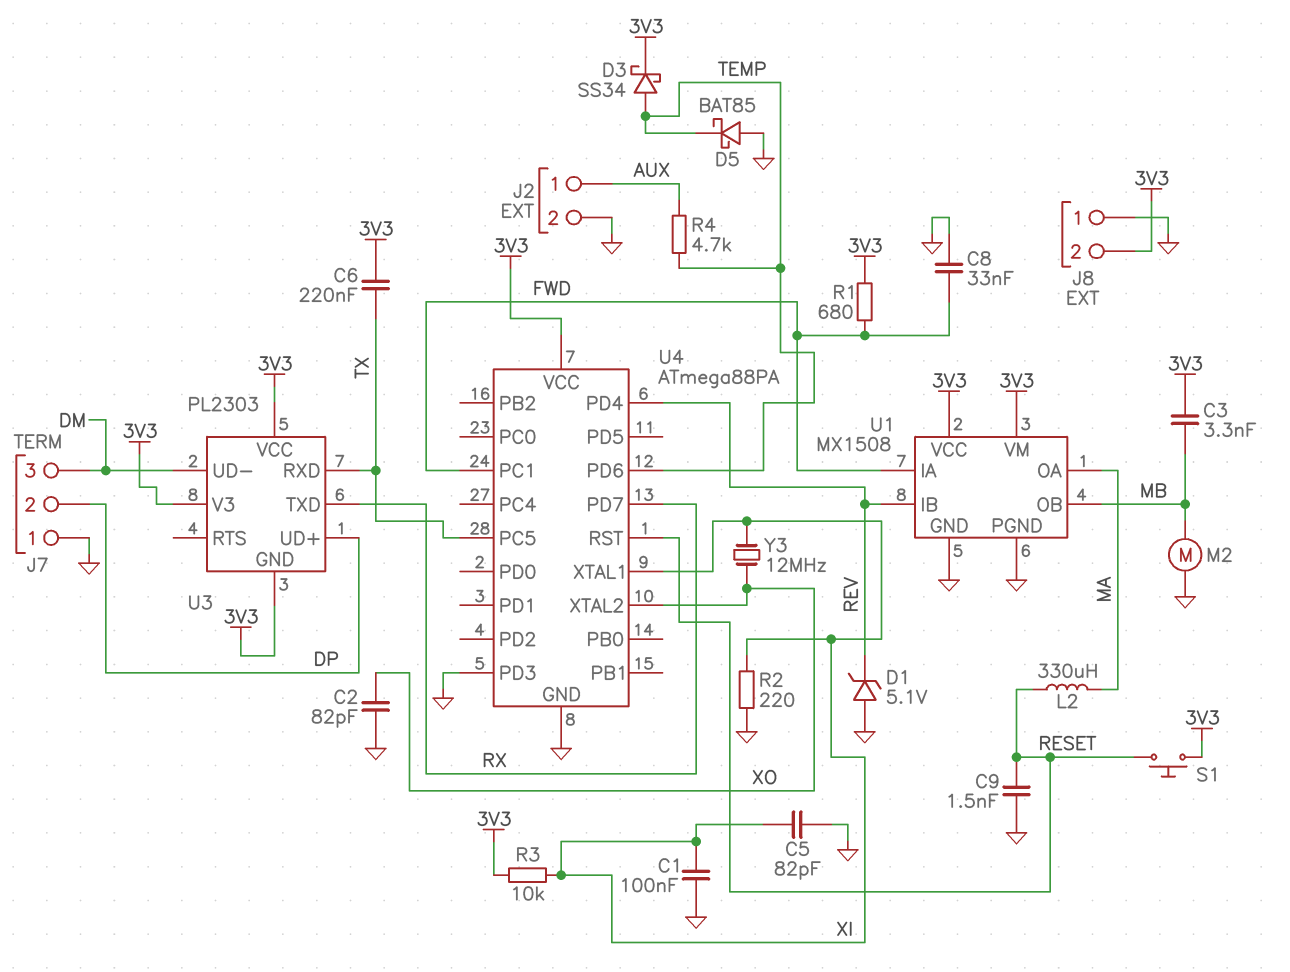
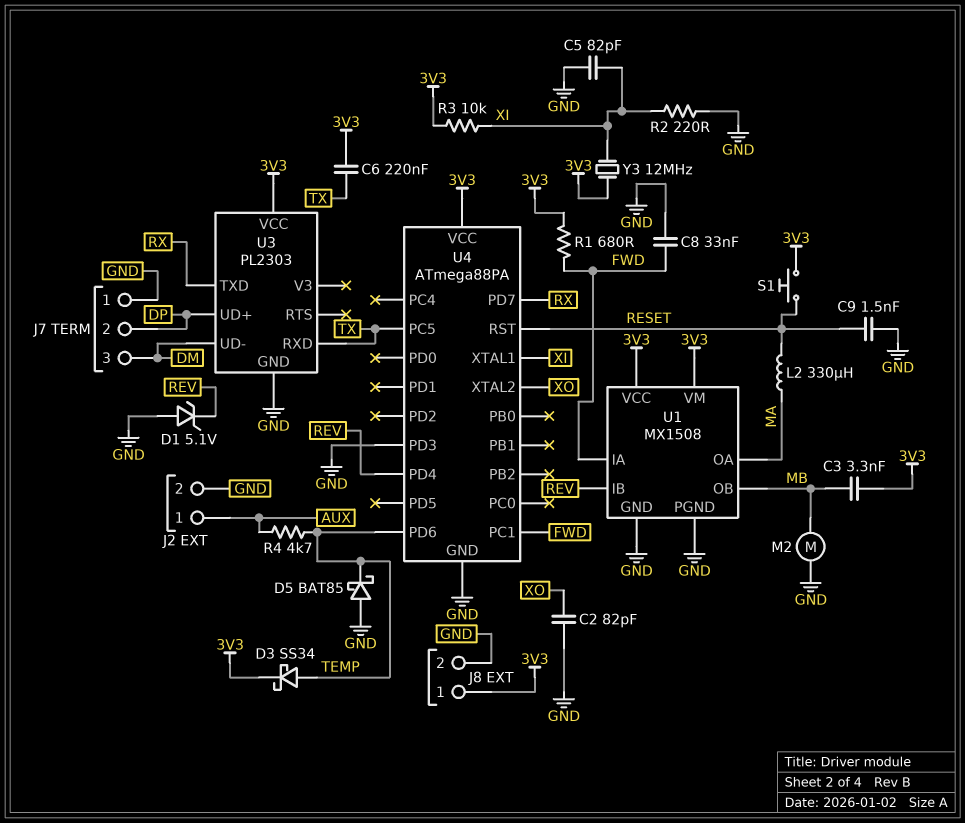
C1: 100nF (GND, XI) -> none
J8 pin 1: GND -> 3V3
J8 pin 2: 3V3 -> GND
U3 pin GND: 3V3 -> GND
U3 pin V3: 3V3 -> none
Y3: 12MHz (XI, XO) -> 12MHz (3V3, XI)

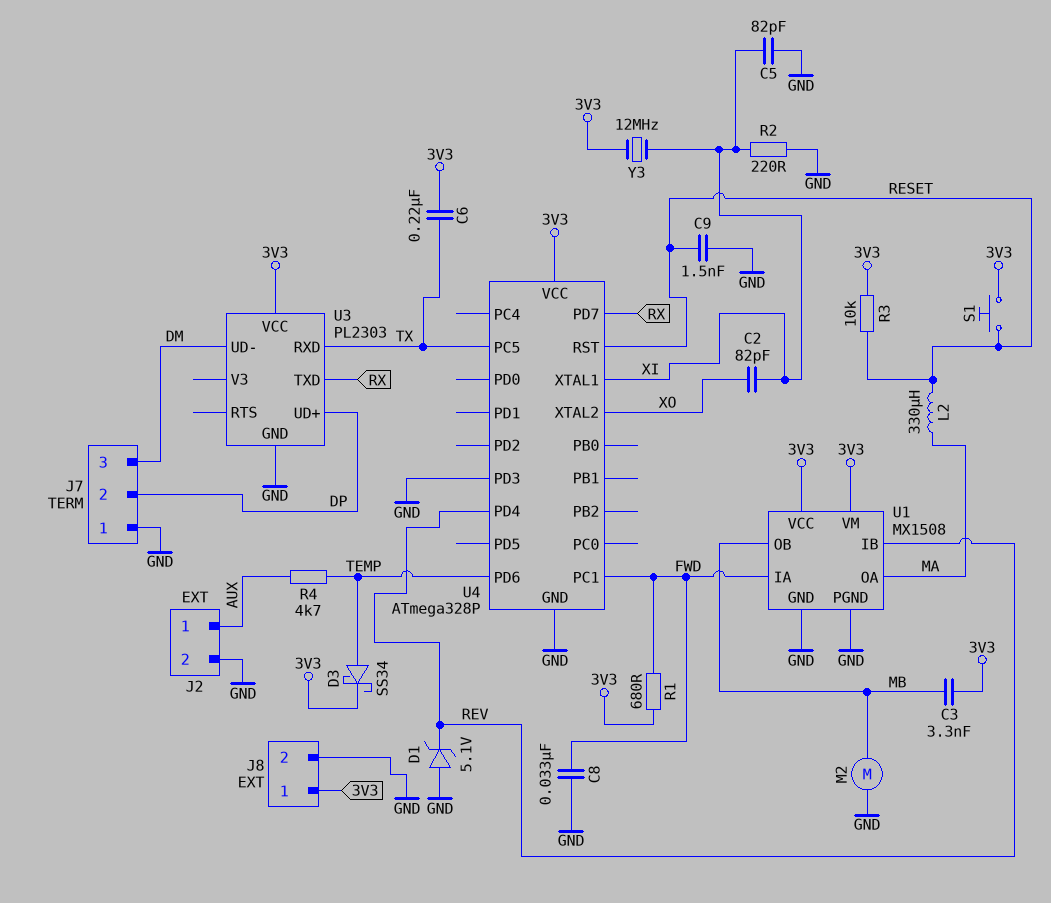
C2: 82pF (GND, XO) -> 82pF (XI, XO)
D5: schottky BAT85 (A GND, K TEMP) -> none
R3: 10k (3V3, XI) -> 10k (3V3, RESET)
U4: ATmega88PA -> ATmega328P

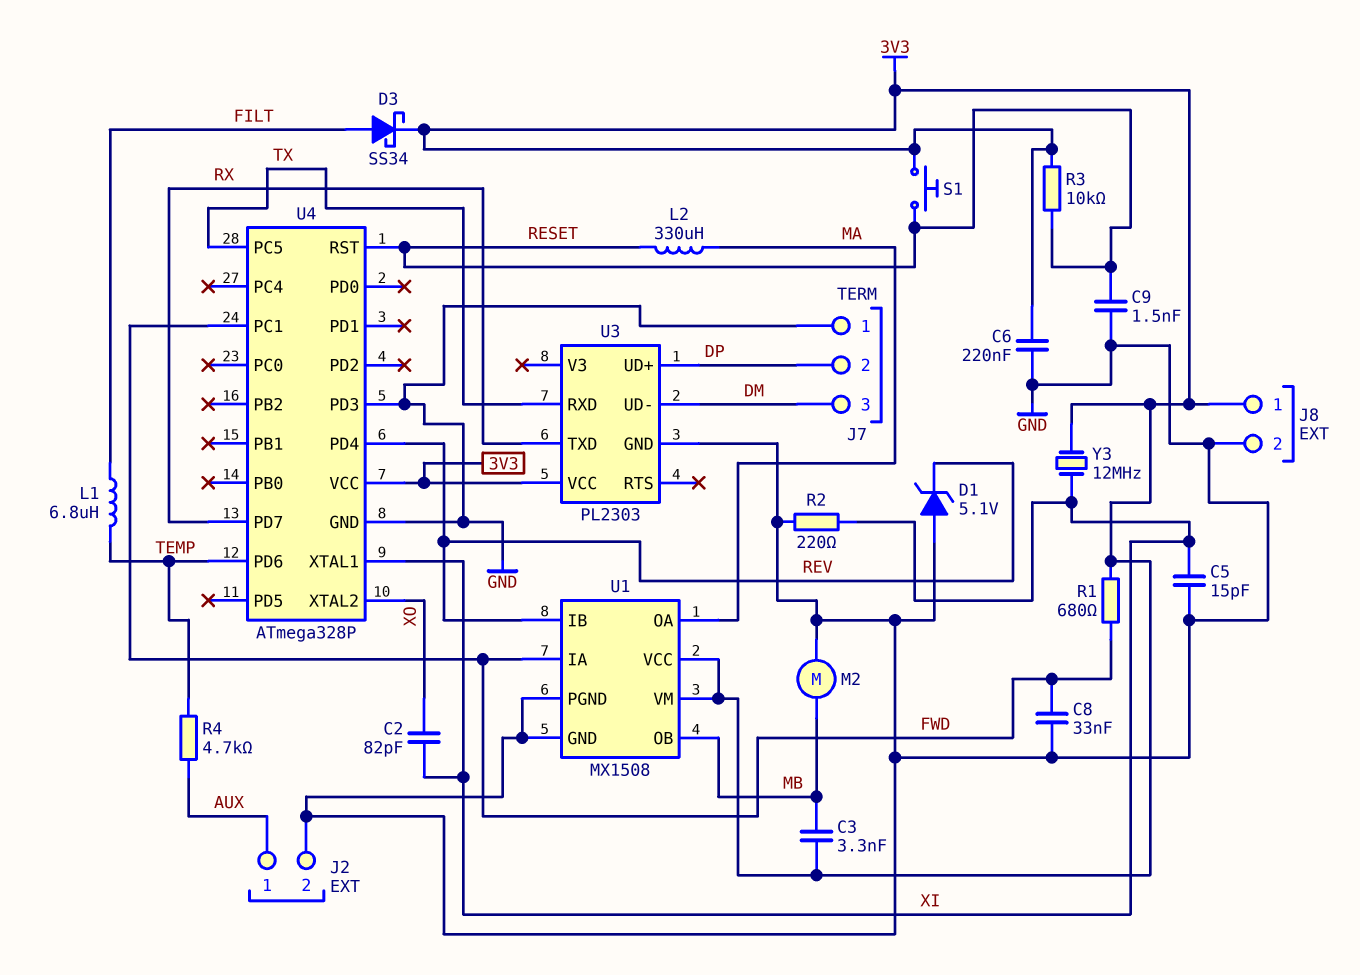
C5: 82pF (GND, XI) -> 15pF (GND, XI)
C6: 220nF (3V3, TX) -> 220nF (3V3, GND)
D3: schottky SS34 (A TEMP, K 3V3) -> schottky SS34 (A FILT, K 3V3)
L1: none -> 6.8uH (FILT, TEMP)

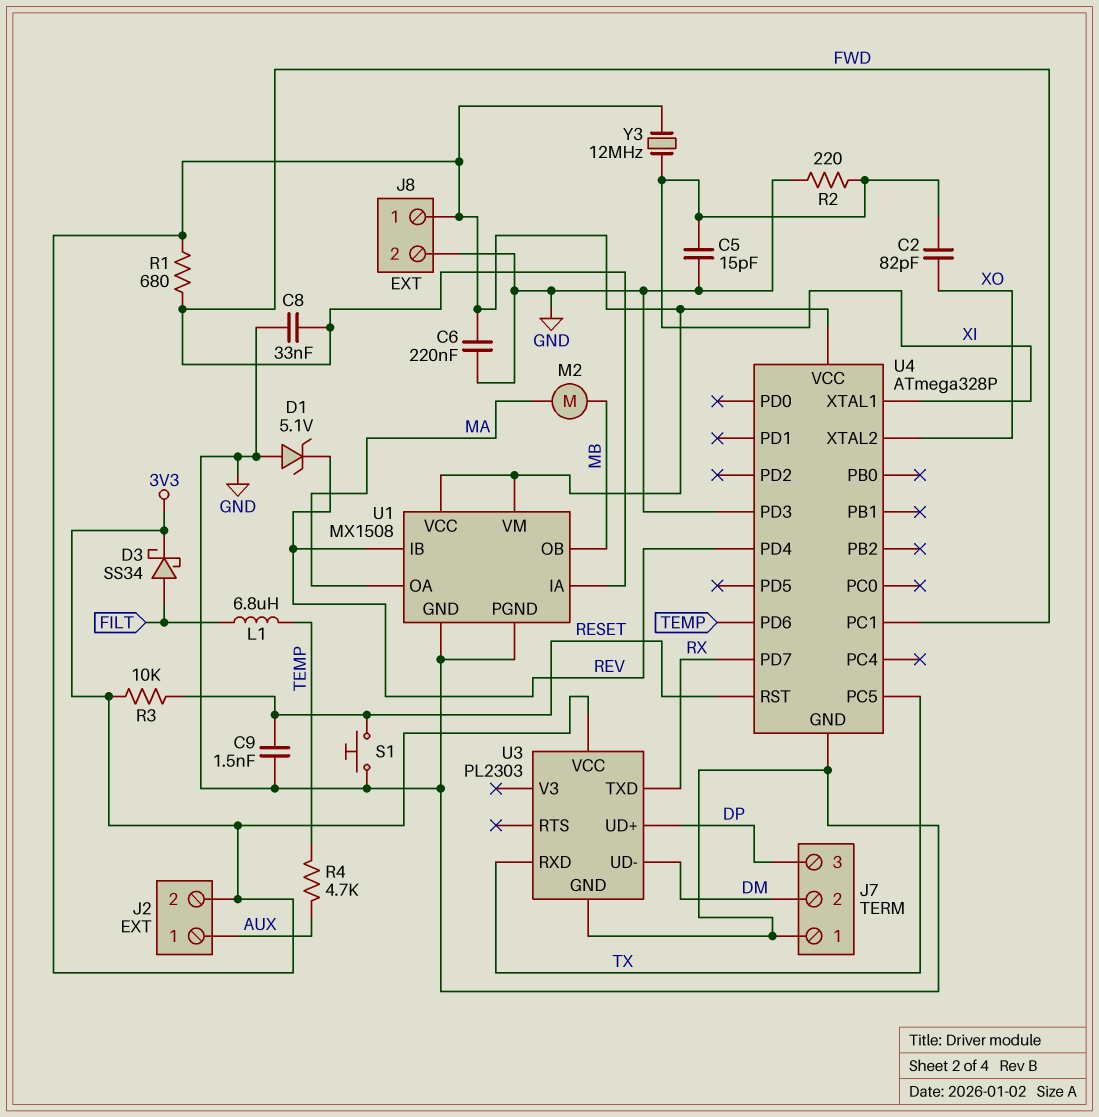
C3: 3.3nF (3V3, MB) -> none
J2 pin 2: GND -> 3V3
J7 pin 2: DP -> DM
J7 pin 3: DM -> DP
L2: 330uH (MA, RESET) -> none
M2: motor (GND, MB) -> motor (MA, MB)
S1: button (3V3, RESET) -> button (GND, RESET)

